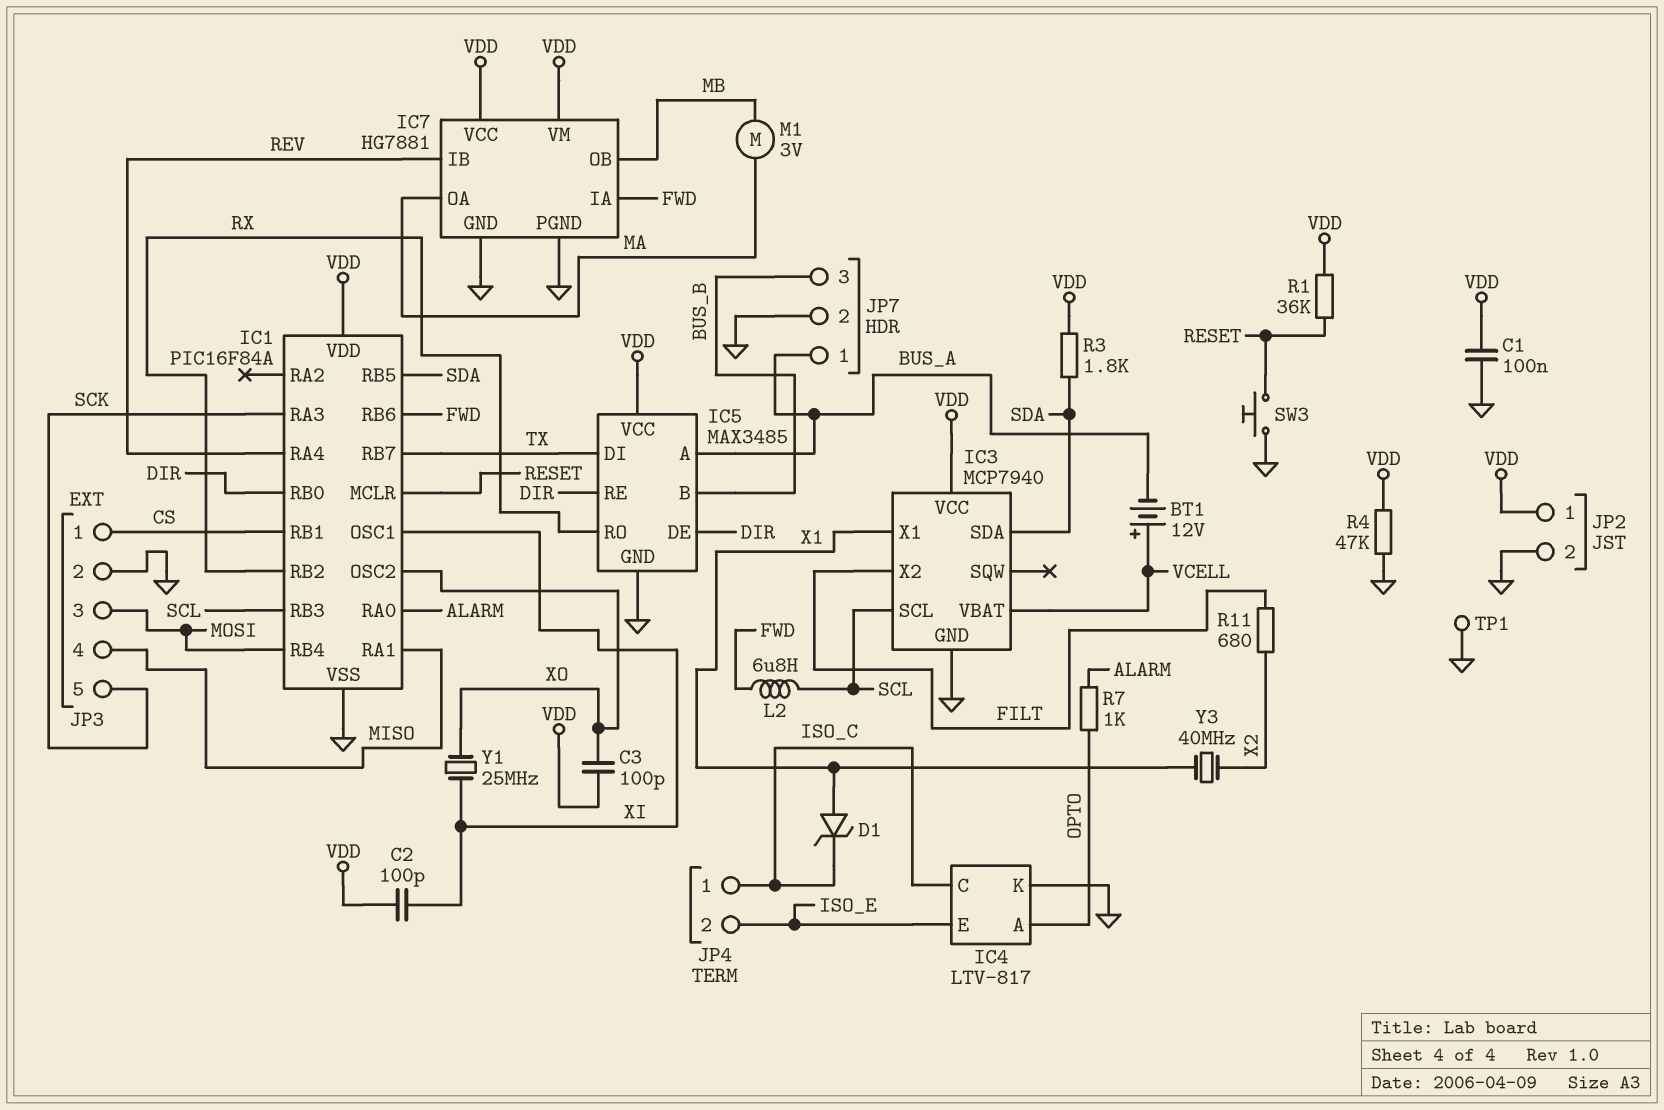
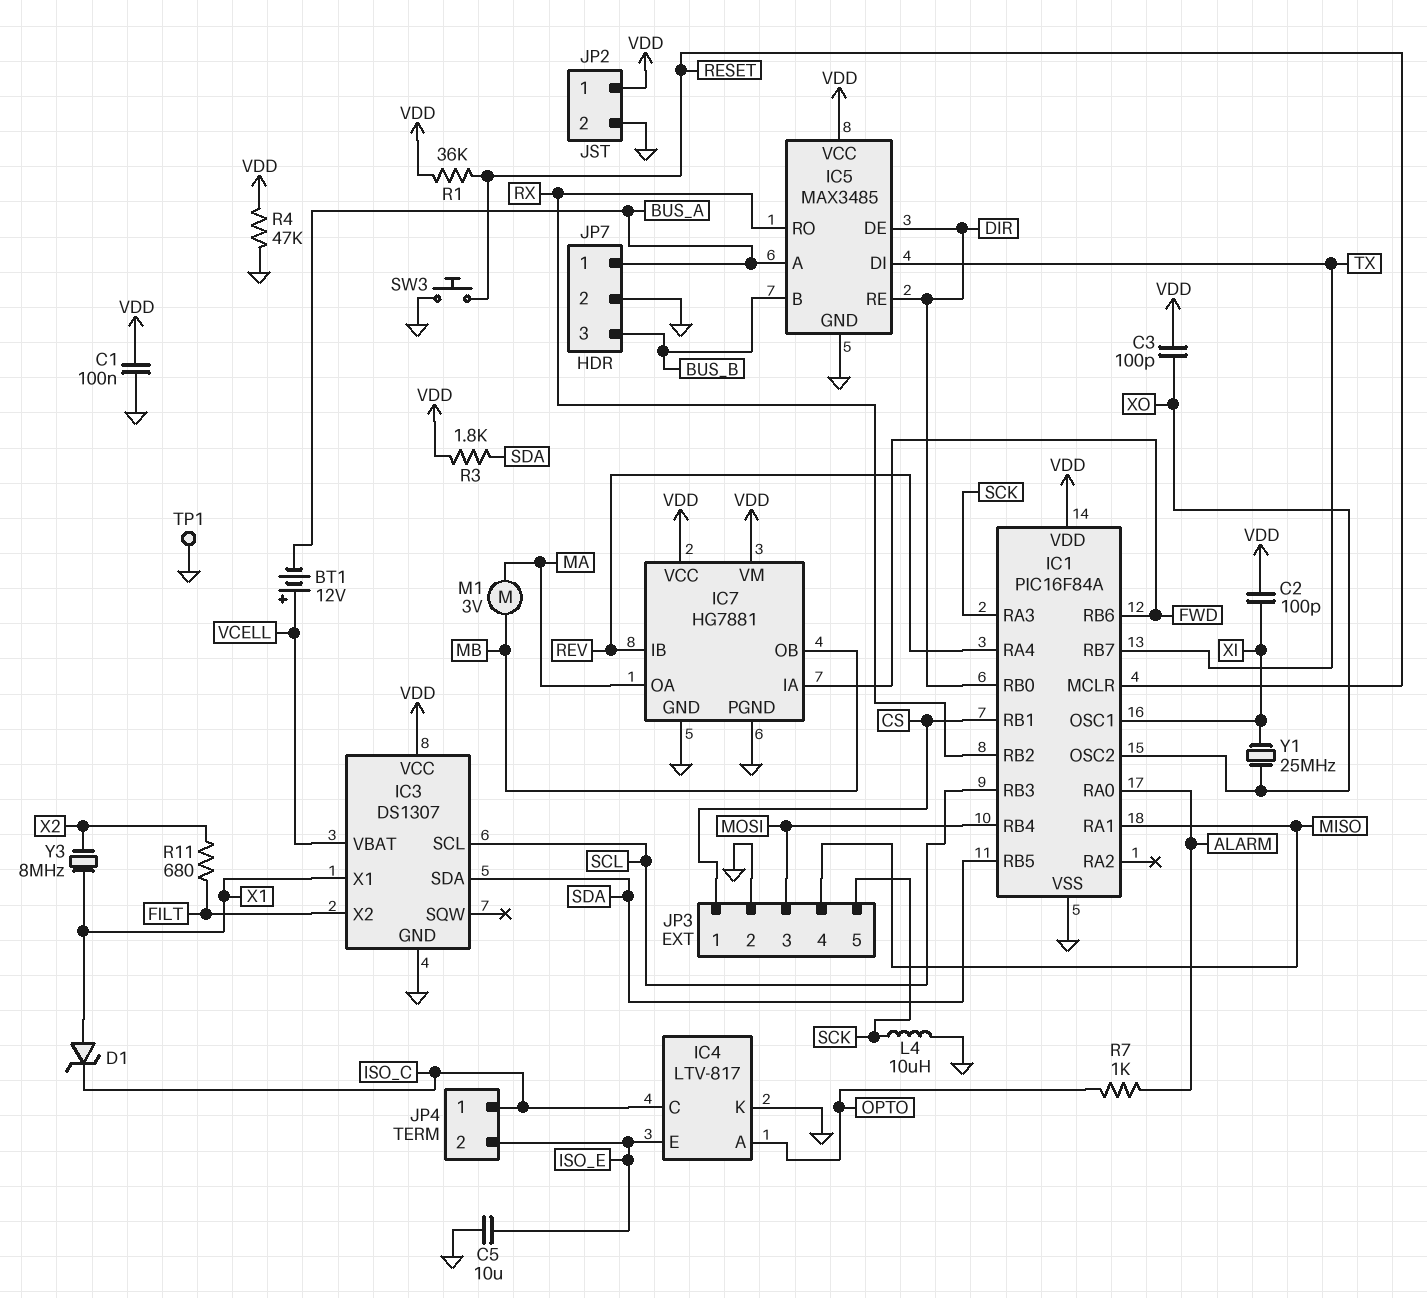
C5: none -> 10uF (GND, ISO_E)
IC3: MCP7940 -> DS1307
L2: 6.8uH (FWD, SCL) -> none
L4: none -> 10uH (GND, SCK)
Y3: 40MHz (X1, X2) -> 8MHz (X1, X2)

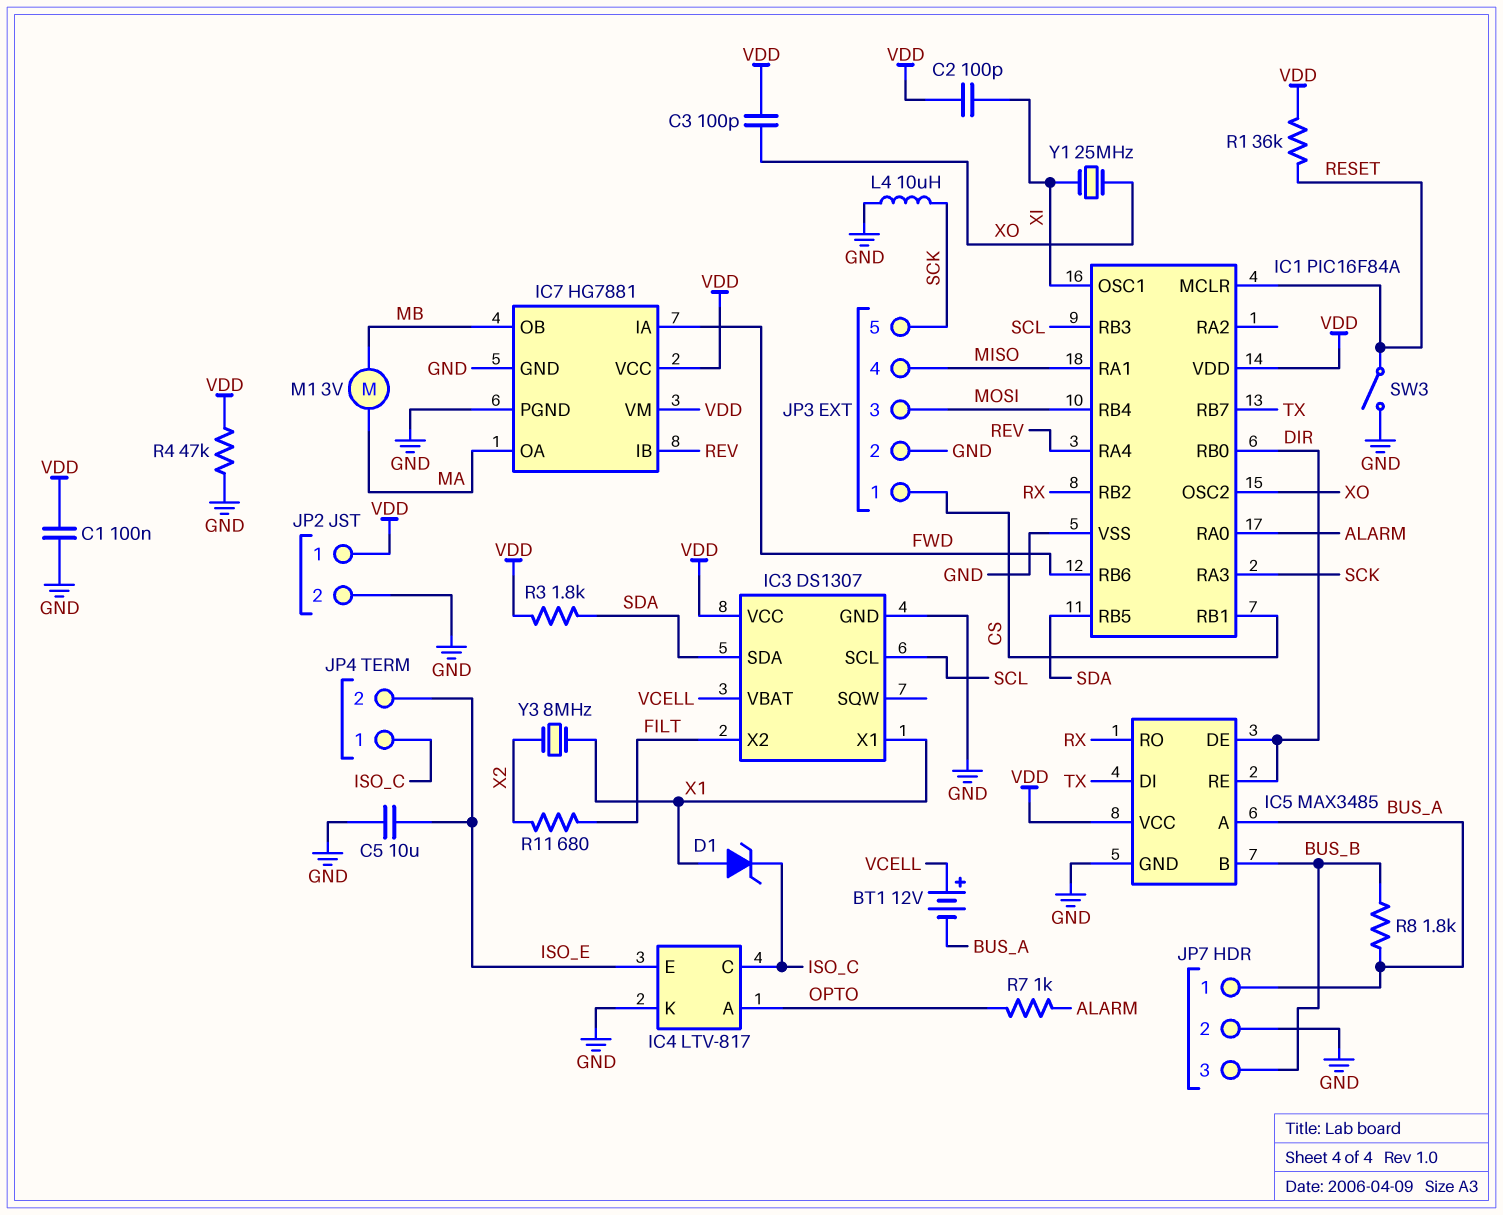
R8: none -> 1.8k (BUS_A, BUS_B)
SW3: button (GND, RESET) -> switch (GND, RESET)
TP1: test point (GND) -> none

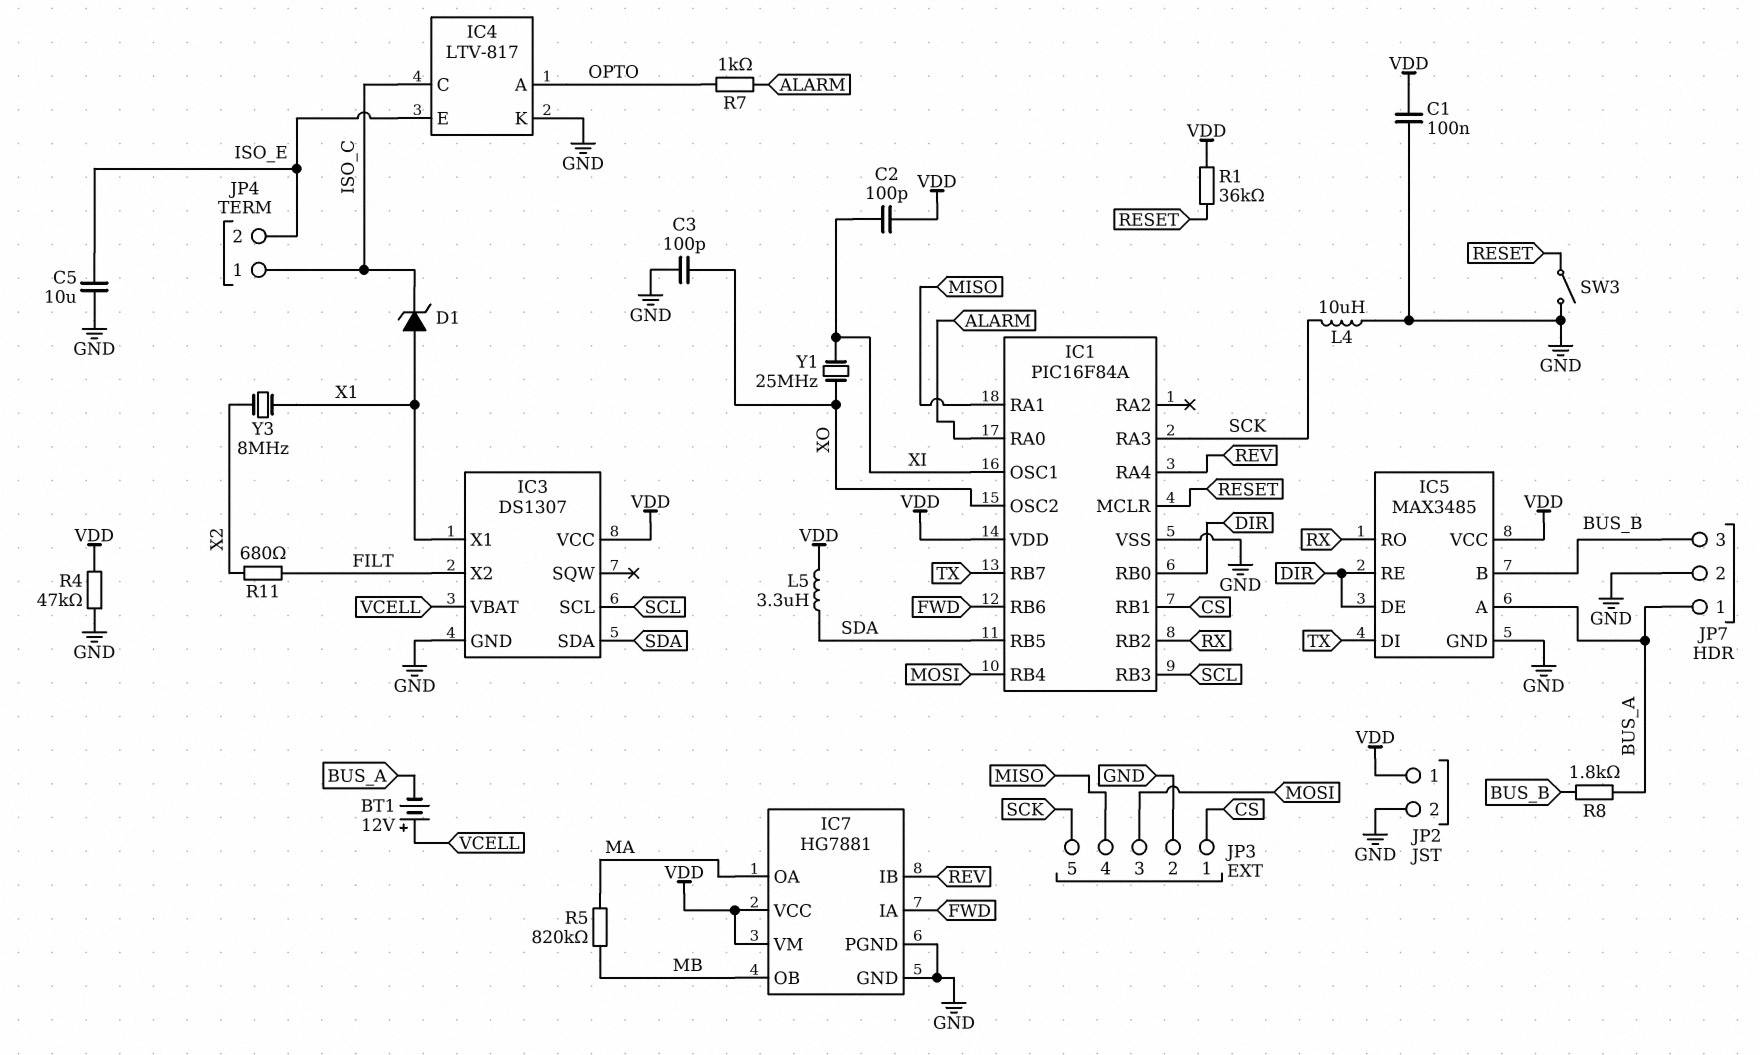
C3: 100pF (VDD, XO) -> 100pF (GND, XO)
L5: none -> 3.3uH (SDA, VDD)
M1: motor 3V (MA, MB) -> none
R3: 1.8k (SDA, VDD) -> none
R5: none -> 820k (MA, MB)

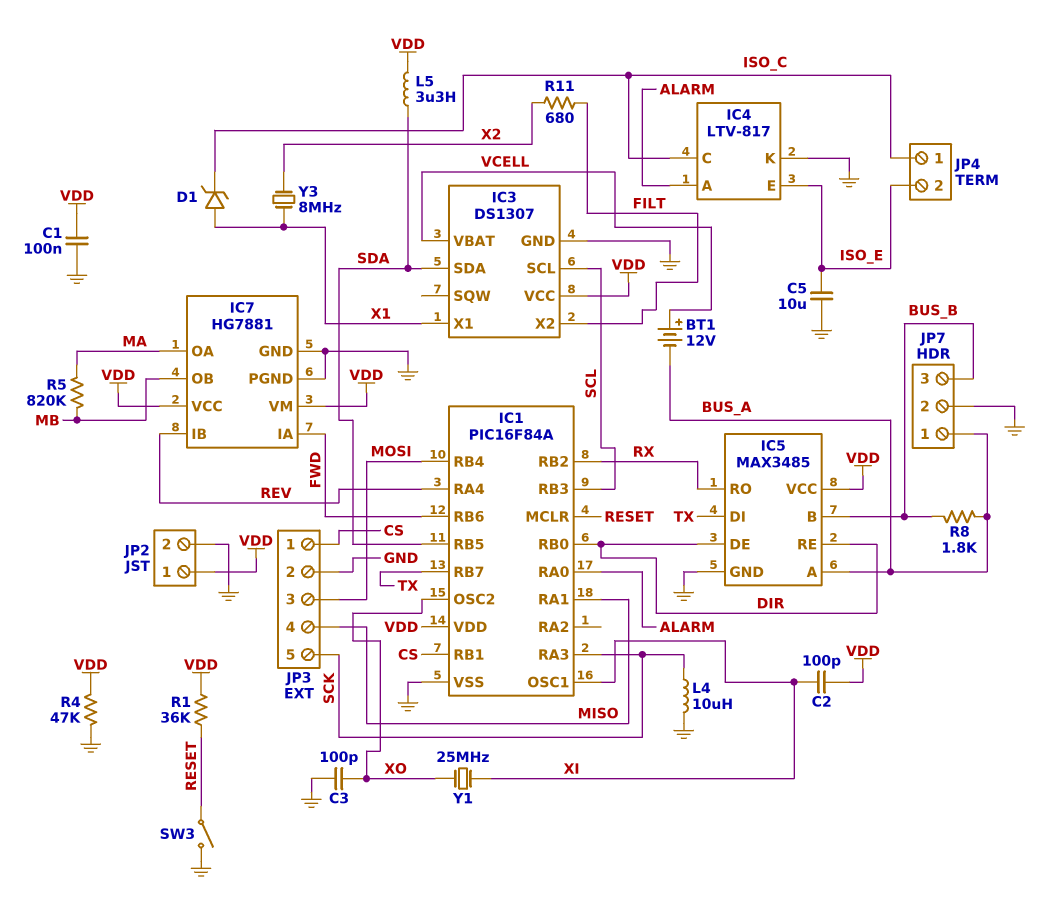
IC4 pin A: OPTO -> ALARM
R7: 1k (ALARM, OPTO) -> none

